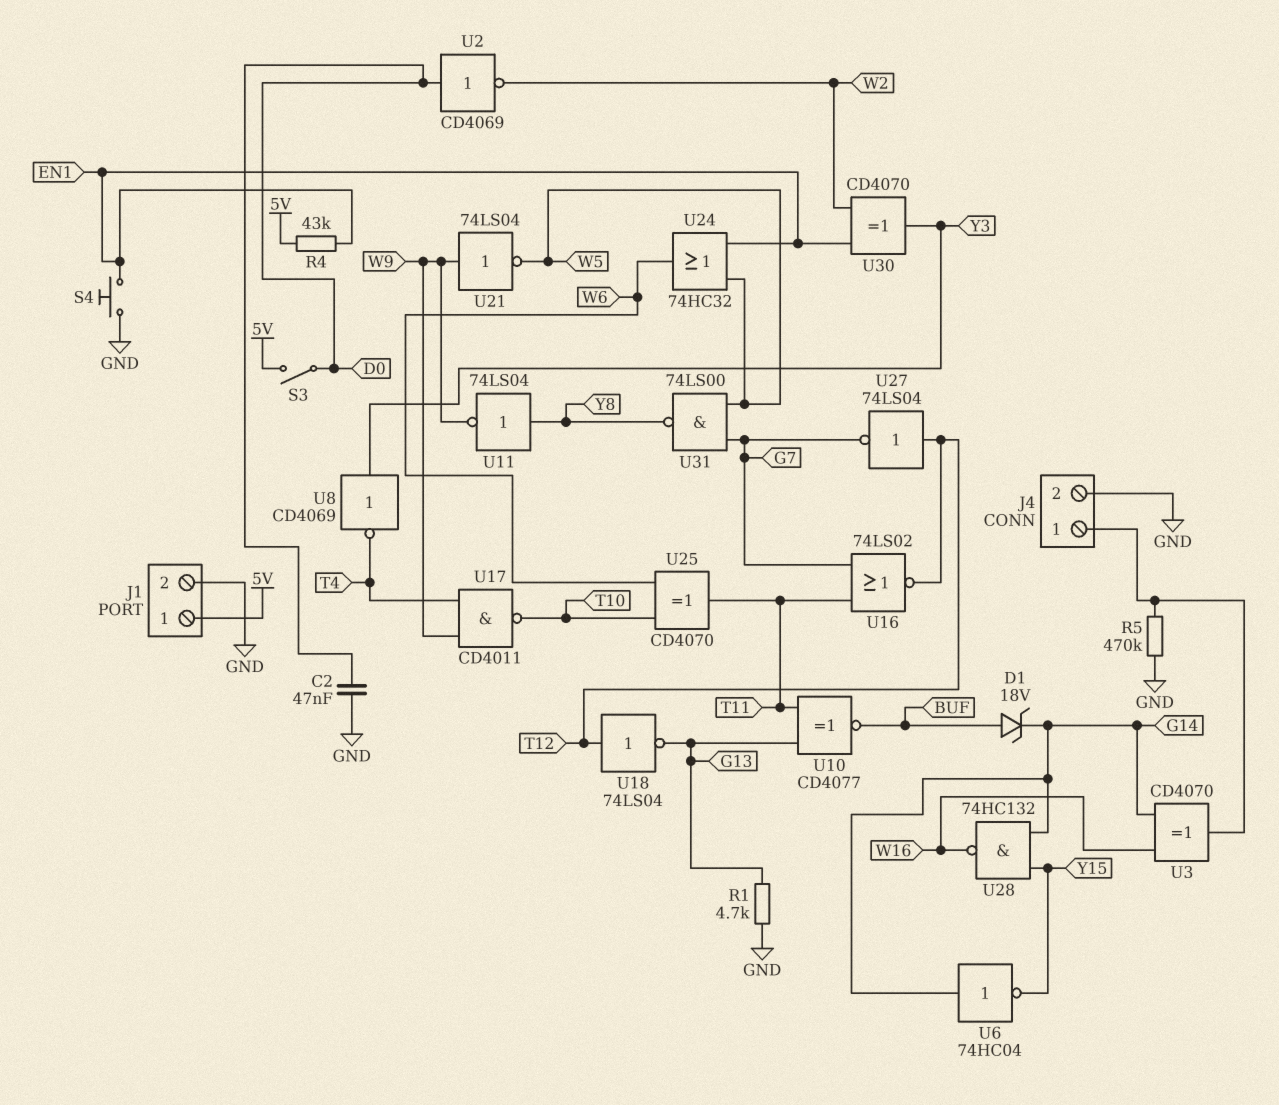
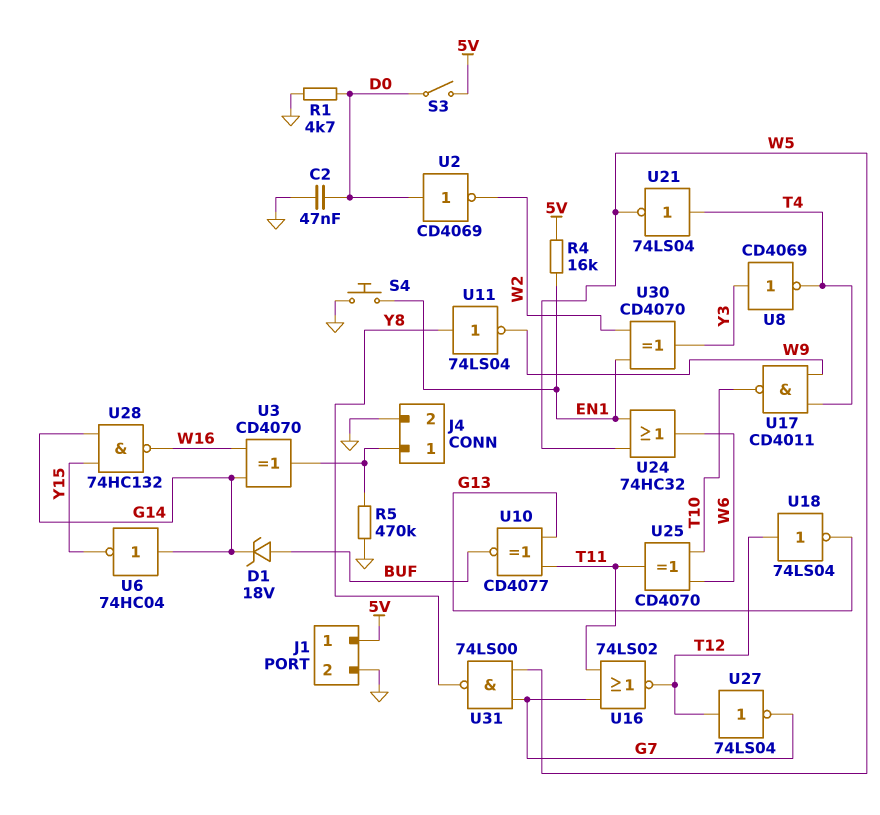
R1: 4.7k (G13, GND) -> 4.7k (D0, GND)
R4: 43k (5V, EN1) -> 16k (5V, EN1)
U21: NOT 74LS04 (in W9, out W5) -> NOT 74LS04 (in T4, out W5)

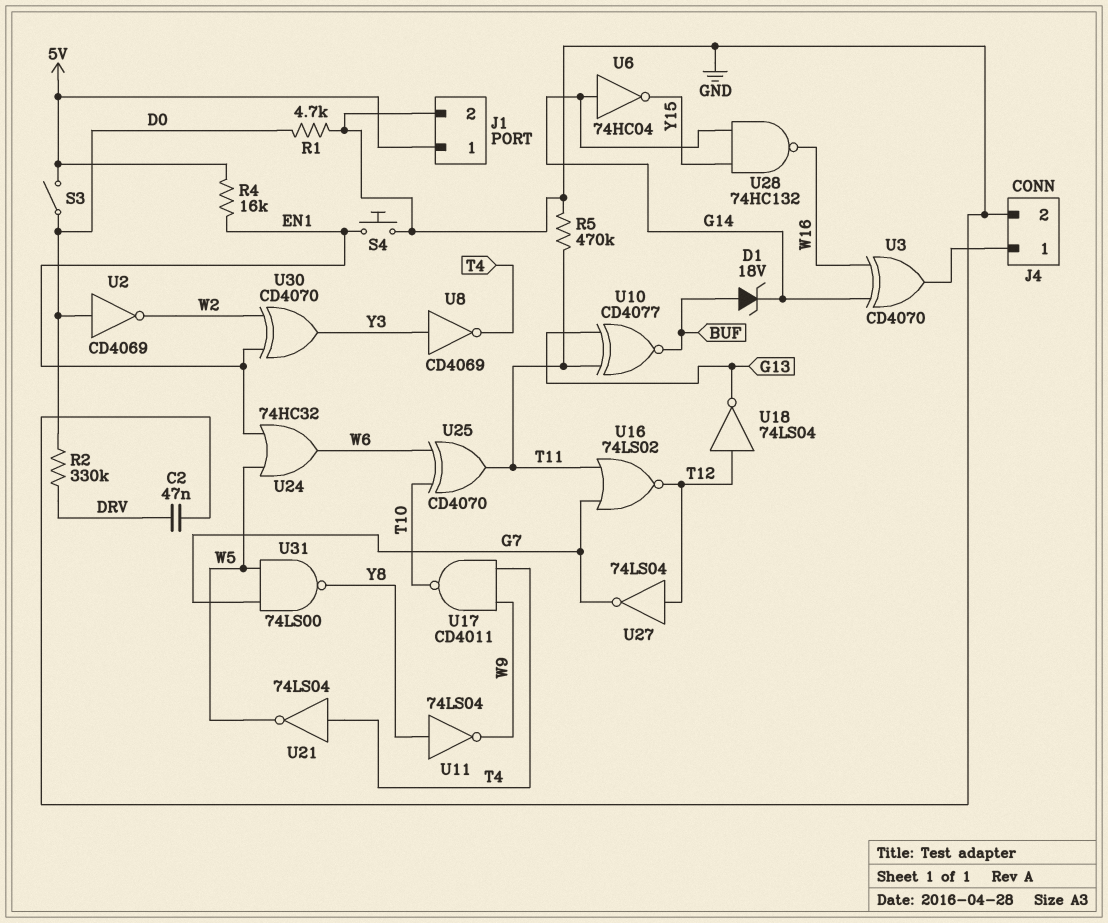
C2: 47nF (D0, GND) -> 47nF (DRV, GND)
R2: none -> 330k (D0, DRV)
R5: 470k (GND, J4/1) -> 470k (GND, T11)

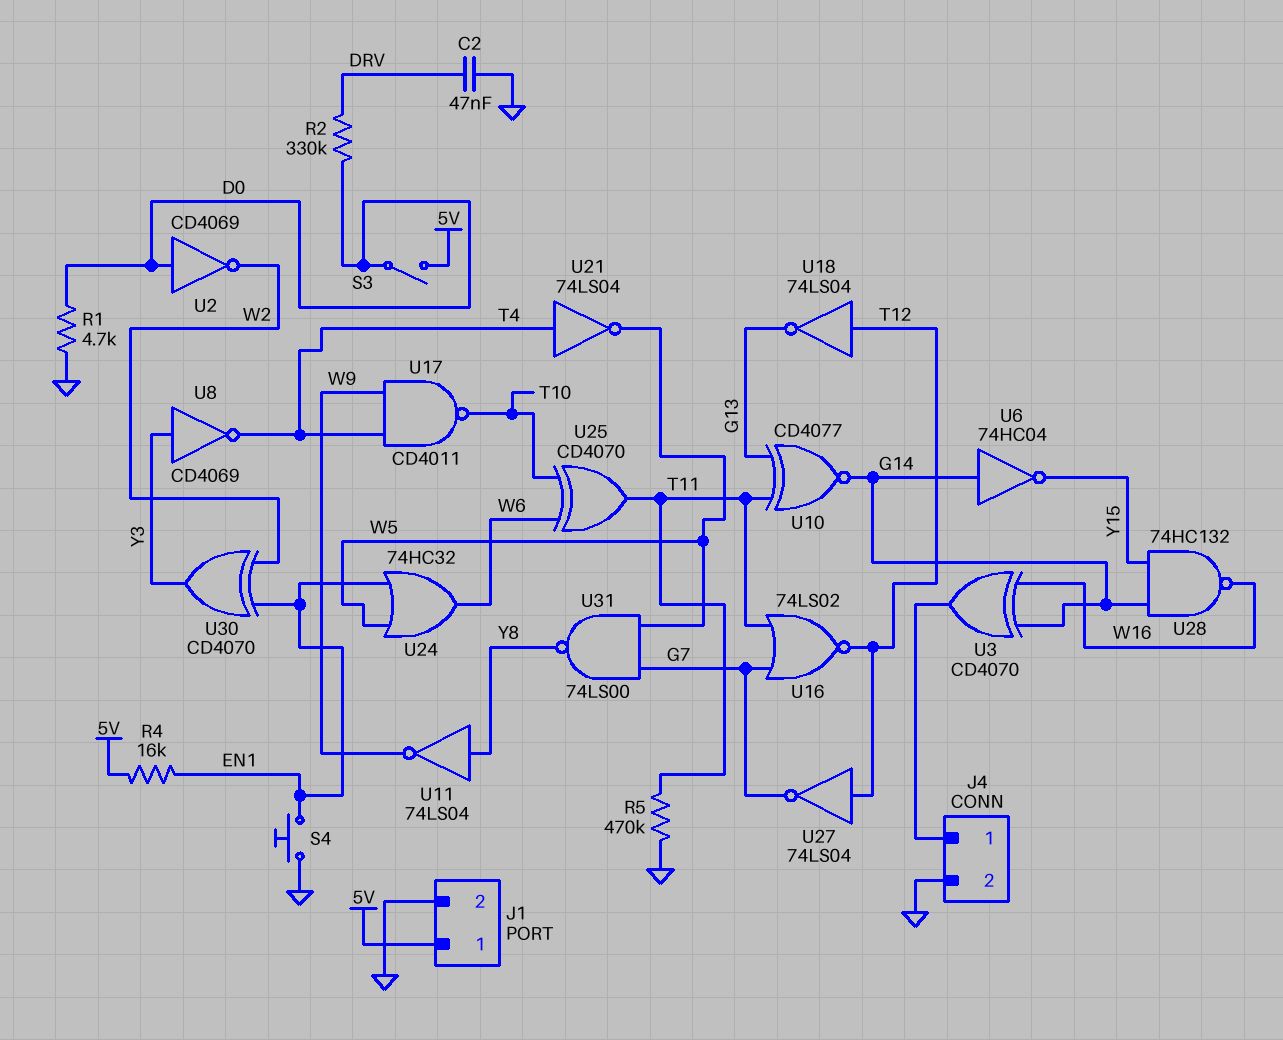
D1: zener 18V (A BUF, K G14) -> none
U10: XNOR CD4077 (in G13, in T11, out BUF) -> XNOR CD4077 (in G13, in T11, out G14)

